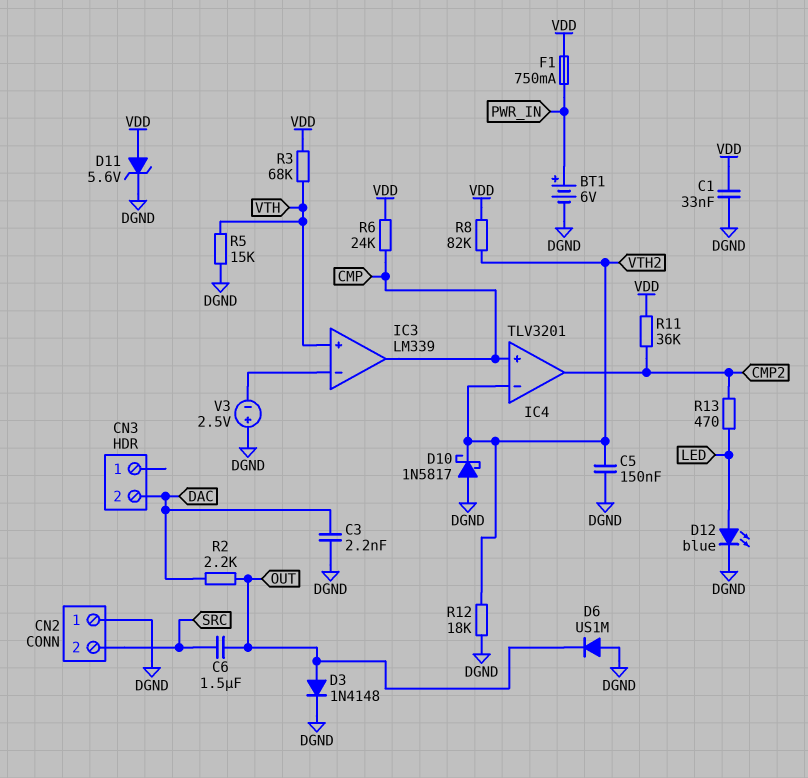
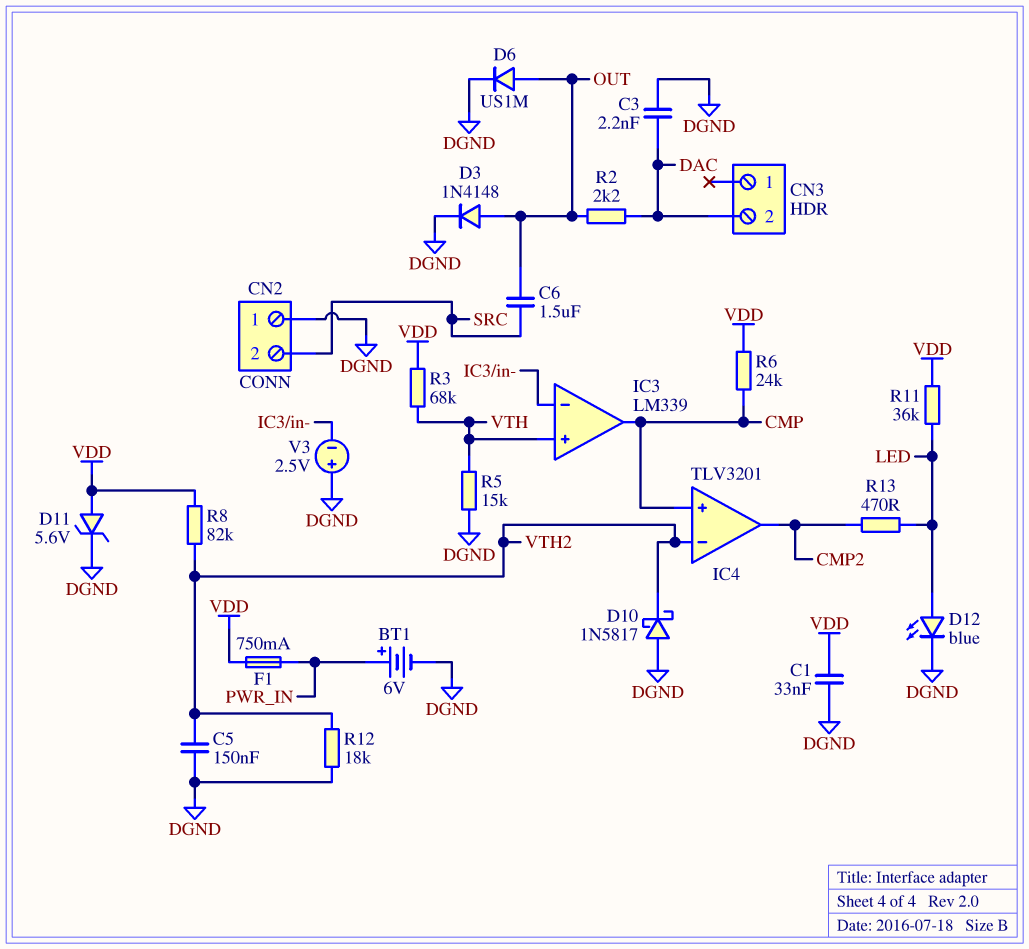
D6: diode US1M (A DGND, K OUT) -> diode US1M (A OUT, K DGND)
R11: 36k (CMP2, VDD) -> 36k (LED, VDD)

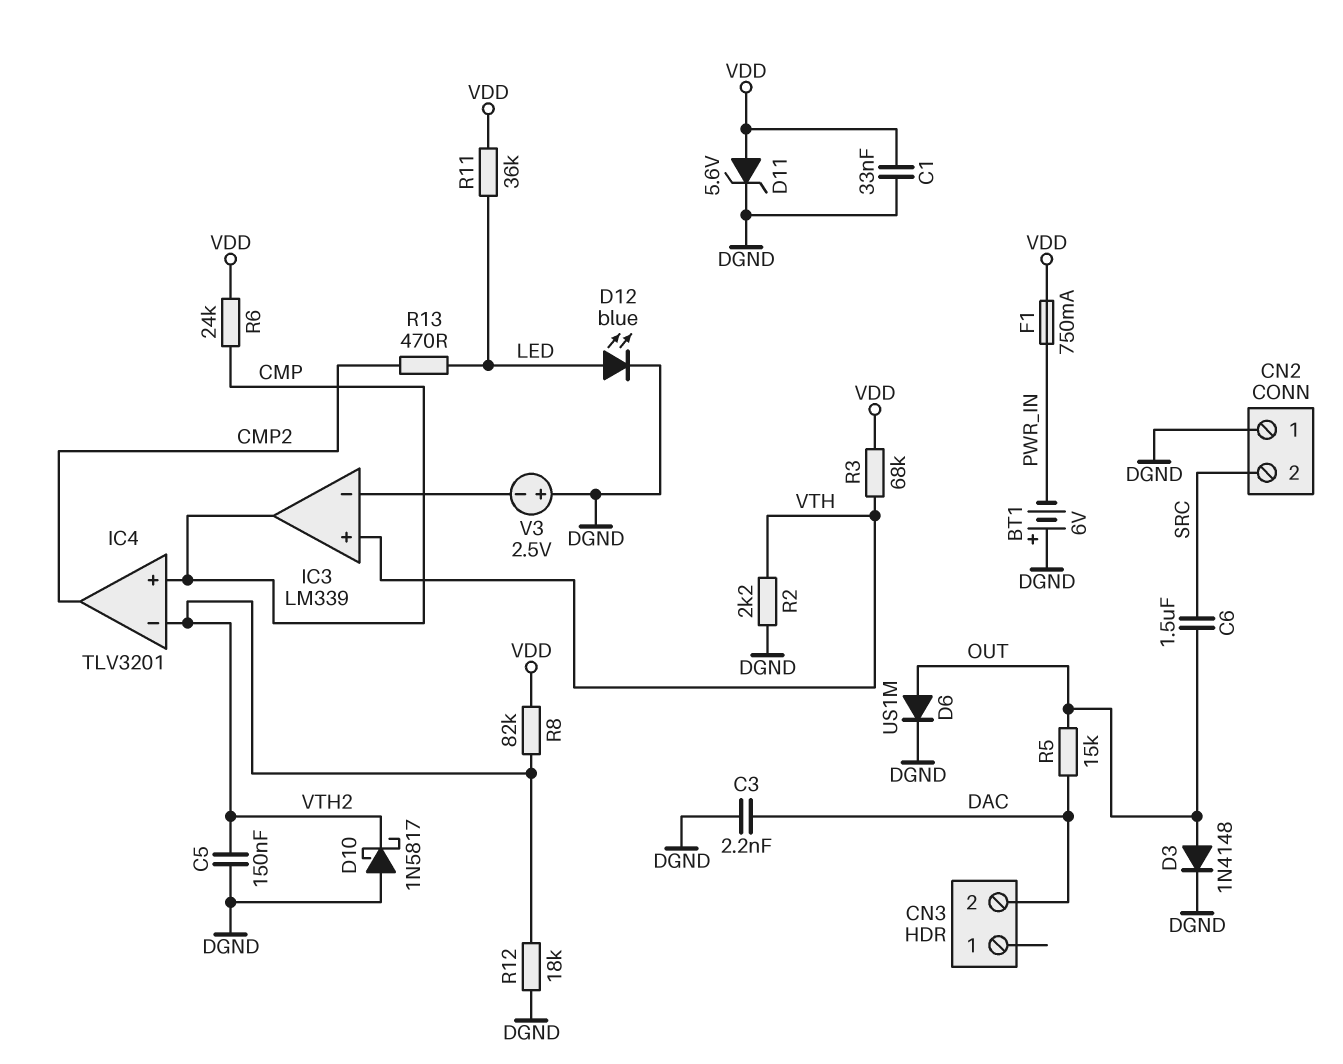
BT1: 6V (plus PWR_IN, minus DGND) -> 6V (plus DGND, minus PWR_IN)
R2: 2.2k (DAC, OUT) -> 2.2k (DGND, VTH)
R5: 15k (DGND, VTH) -> 15k (DAC, OUT)

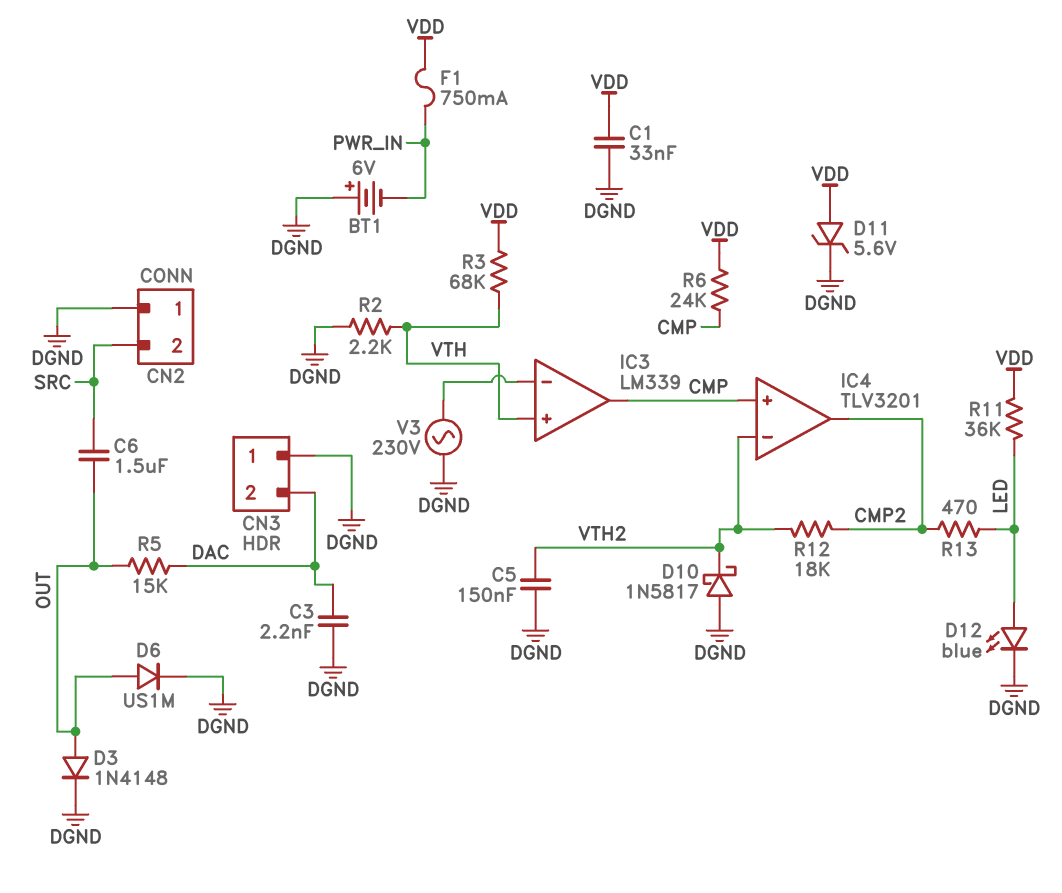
CN3 pin 1: none -> DGND
R8: 82k (VDD, VTH2) -> none
R12: 18k (DGND, VTH2) -> 18k (CMP2, VTH2)
V3: 2.5V (plus DGND, minus IC3/in-) -> AC 230V (DGND, IC3/in-)

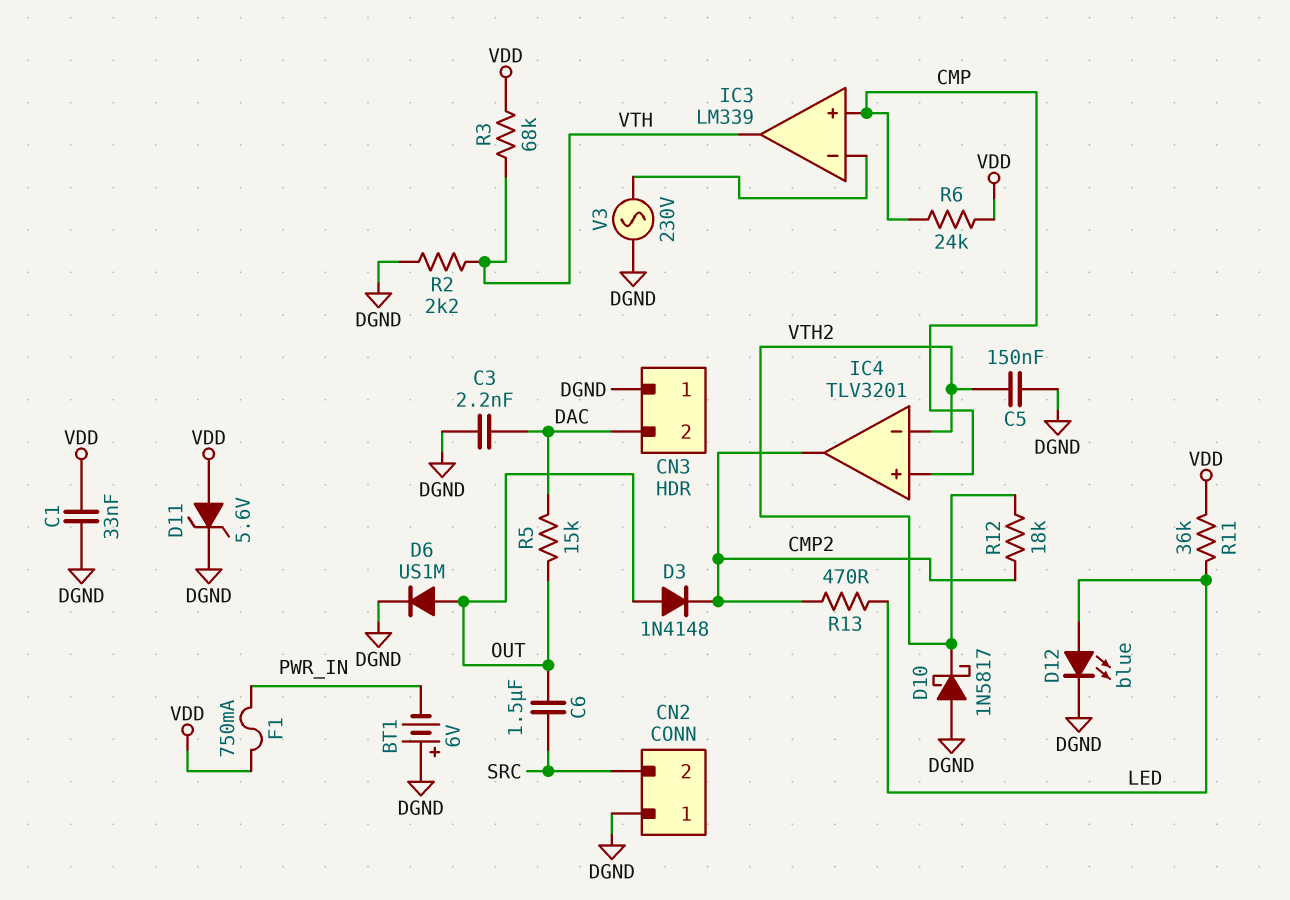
D3: diode 1N4148 (A OUT, K DGND) -> diode 1N4148 (A OUT, K CMP2)
IC3 pin in+: VTH -> CMP
IC3 pin out: CMP -> VTH

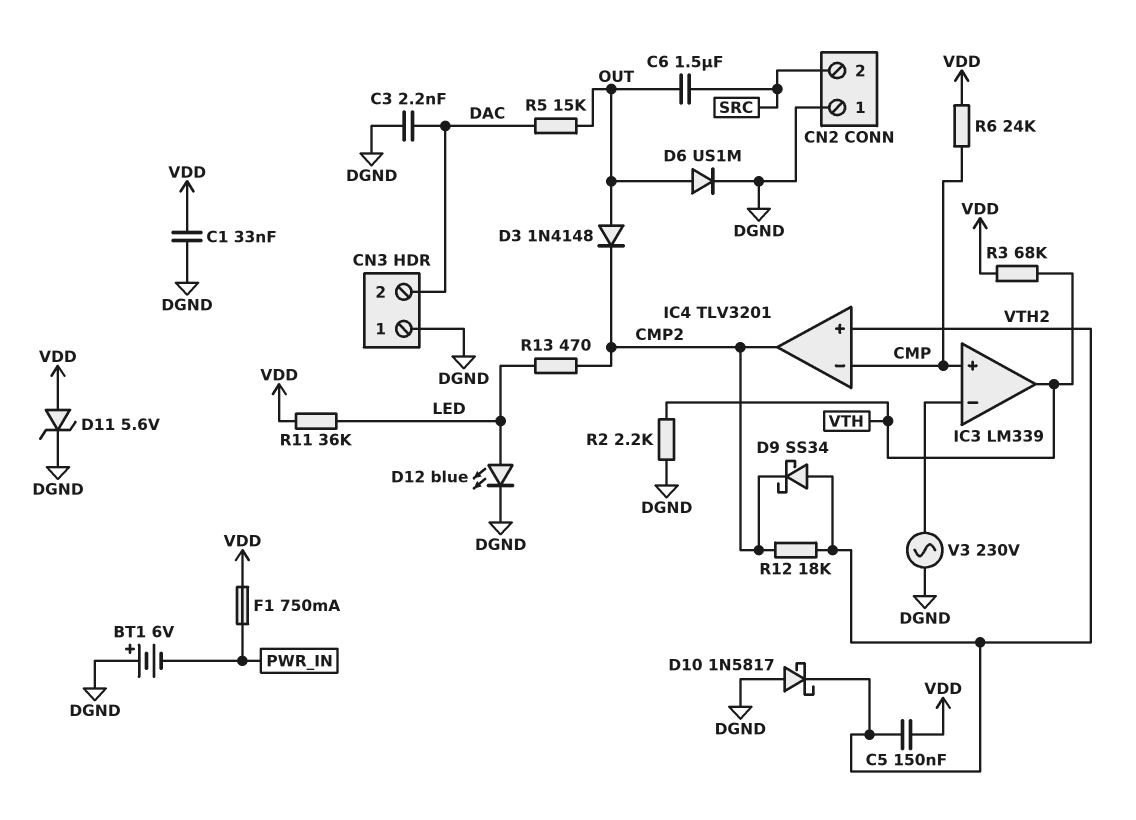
C5: 150nF (DGND, VTH2) -> 150nF (VDD, VTH2)
D9: none -> schottky SS34 (A VTH2, K CMP2)
IC4 pin in+: CMP -> VTH2
IC4 pin in-: VTH2 -> CMP

